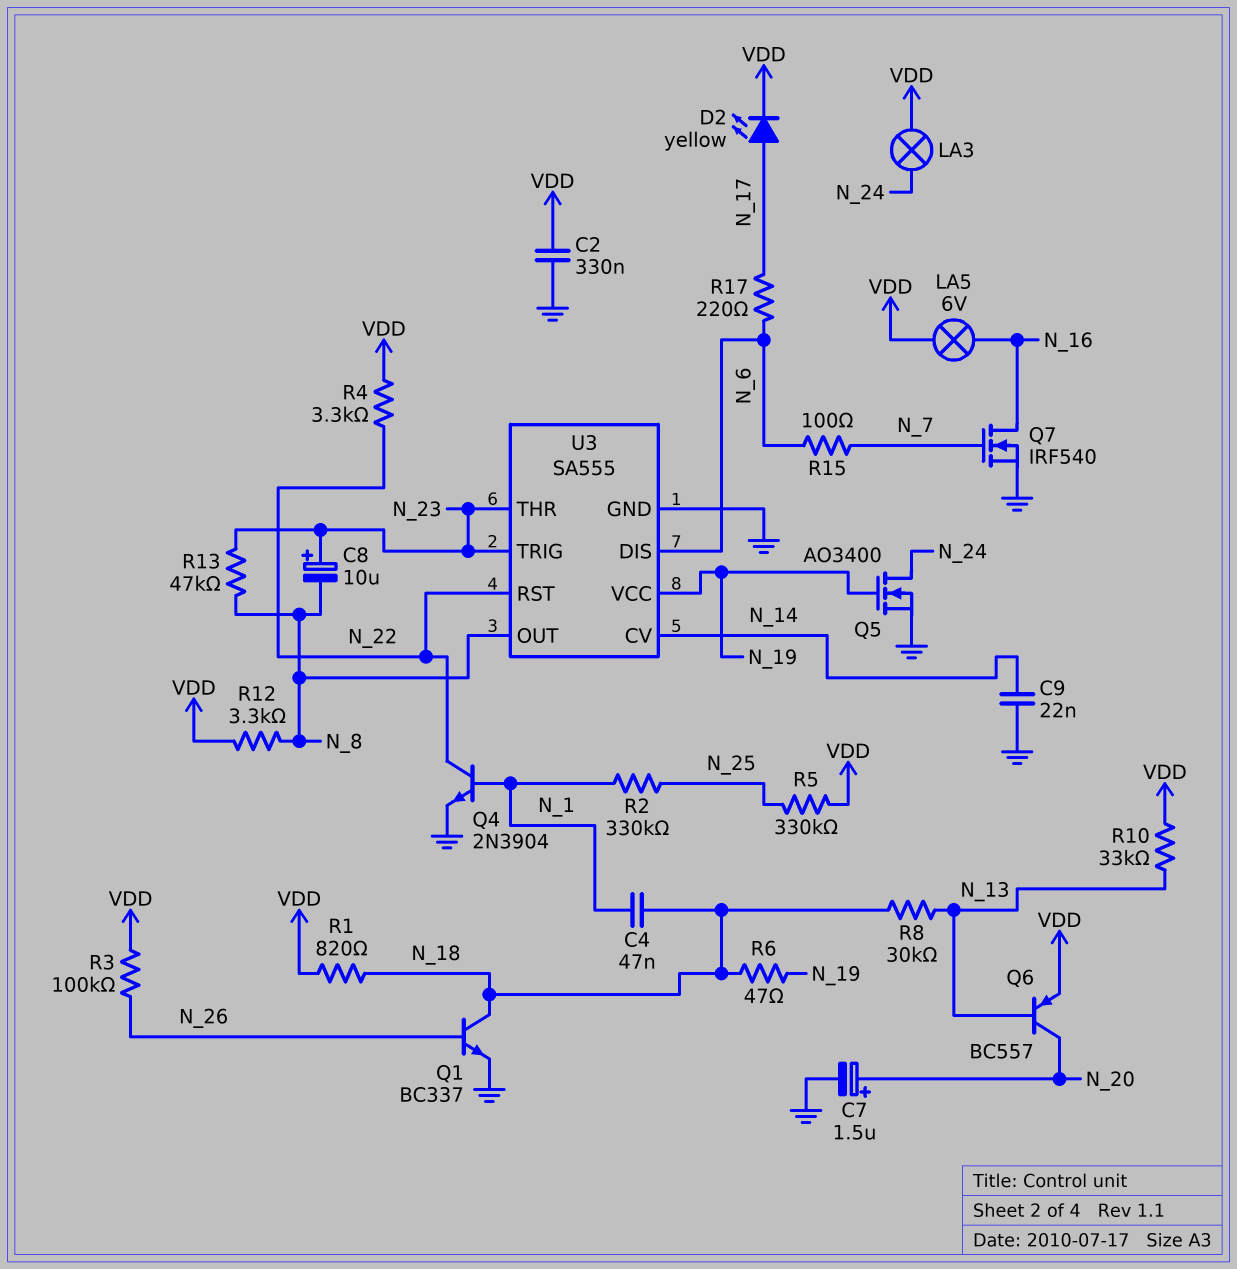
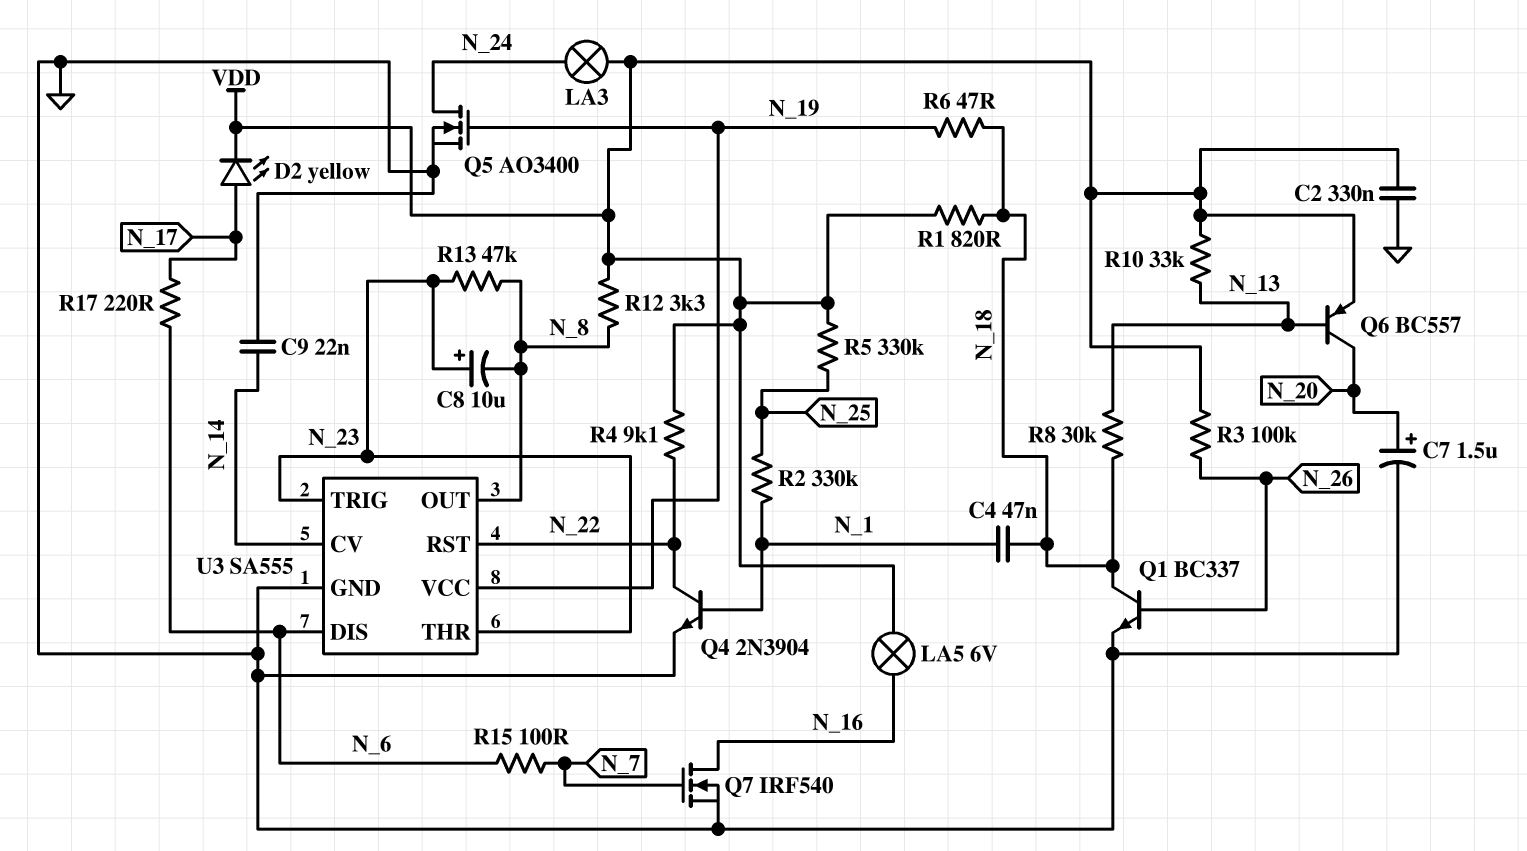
R4: 3.3k (N_22, VDD) -> 9.1k (N_22, VDD)

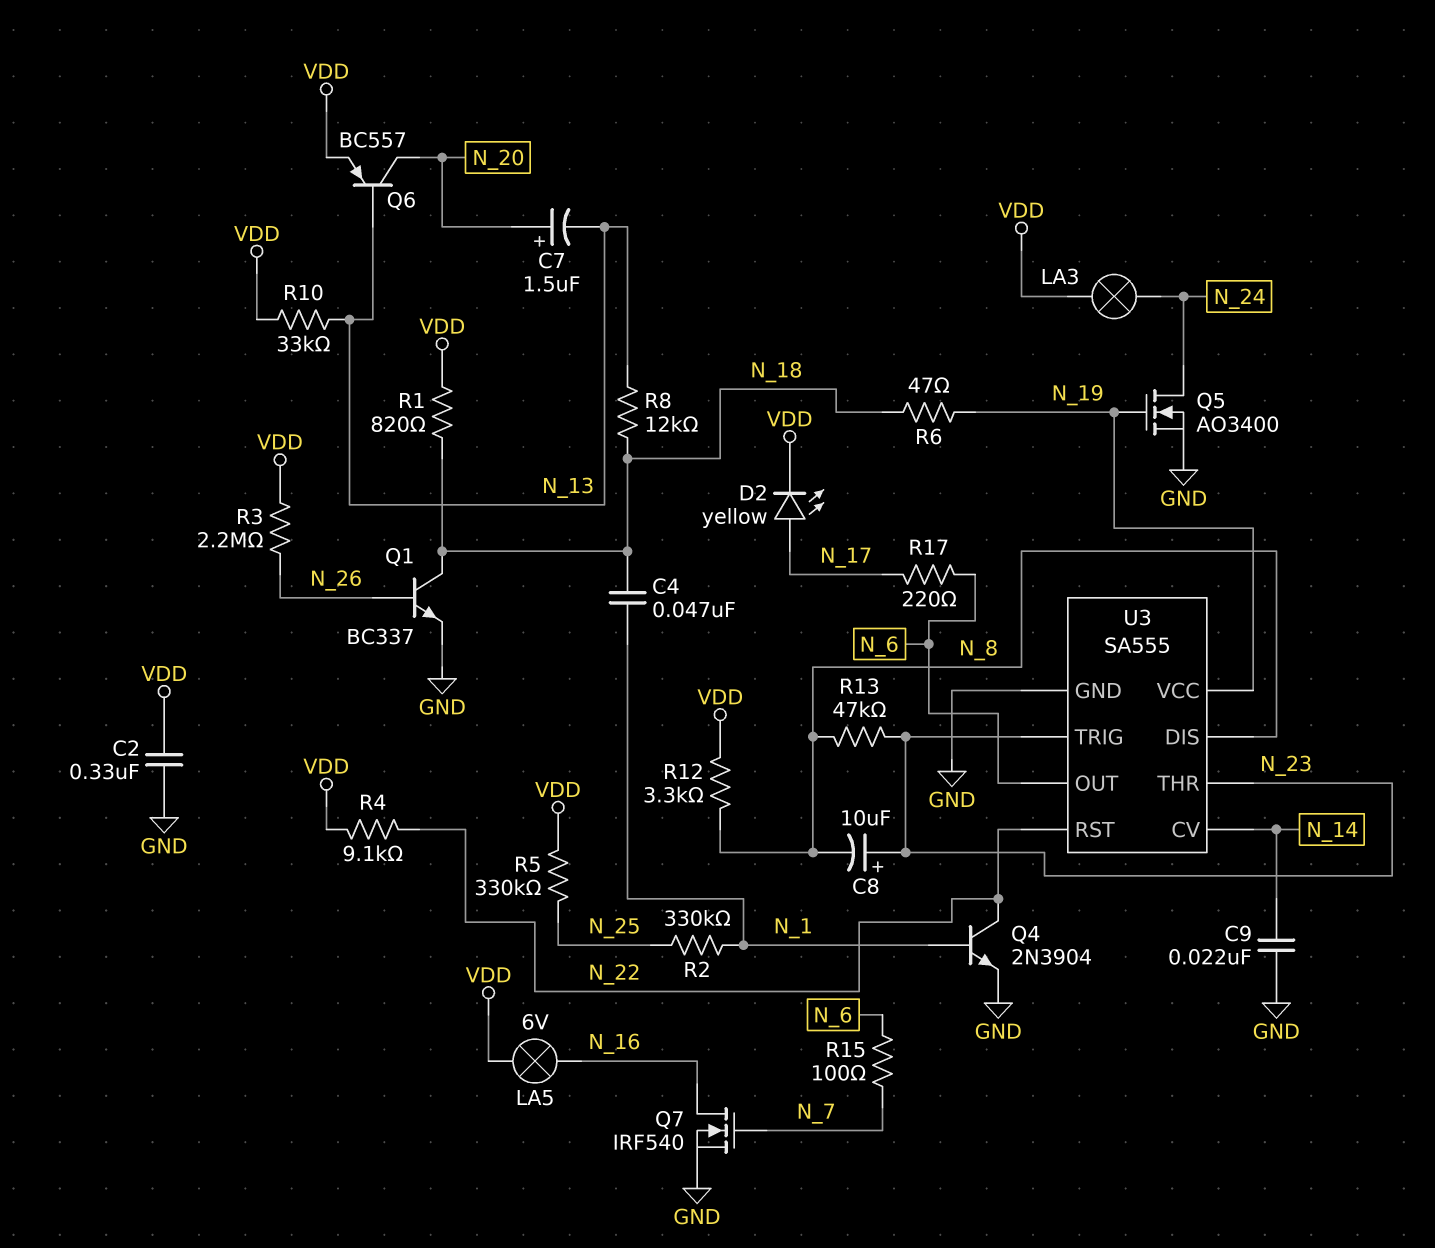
C7: 1.5uF (plus N_20, minus GND) -> 1.5uF (plus N_20, minus N_13)
R3: 100k (N_26, VDD) -> 2.2M (N_26, VDD)
R8: 30k (N_13, N_18) -> 12k (N_13, N_18)
U3 pin DIS: N_6 -> N_8
U3 pin OUT: N_8 -> N_6

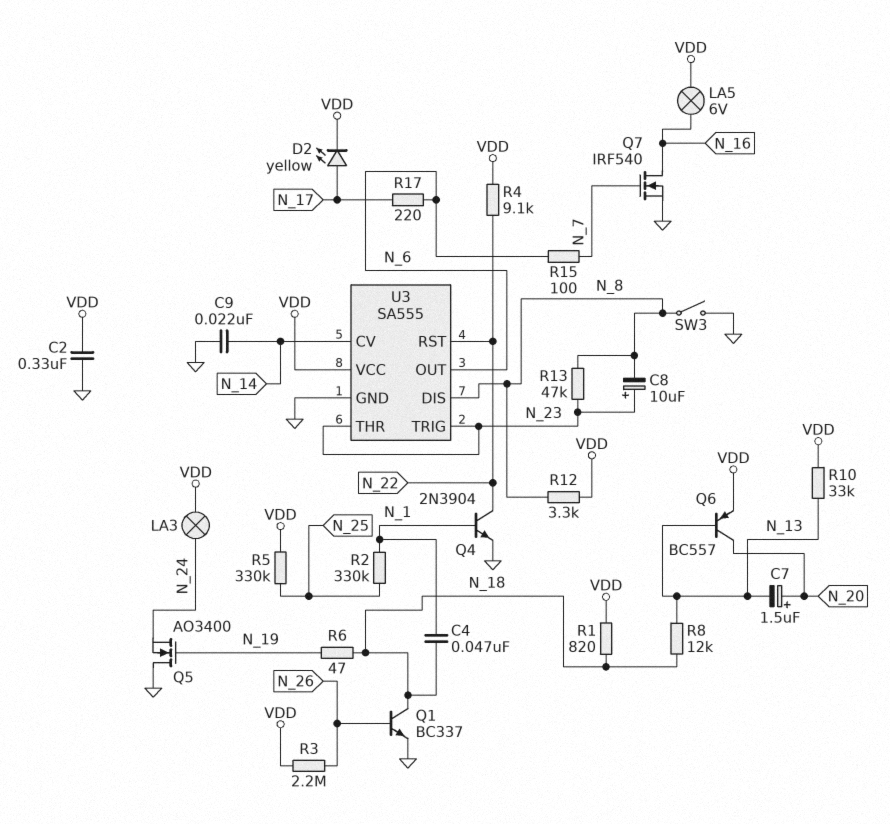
Q5: NMOS AO3400 (G N_19, D N_24, S GND) -> NMOS AO3400 (G N_19, D GND, S N_24)
SW3: none -> switch (GND, N_8)
U3 pin VCC: N_19 -> VDD

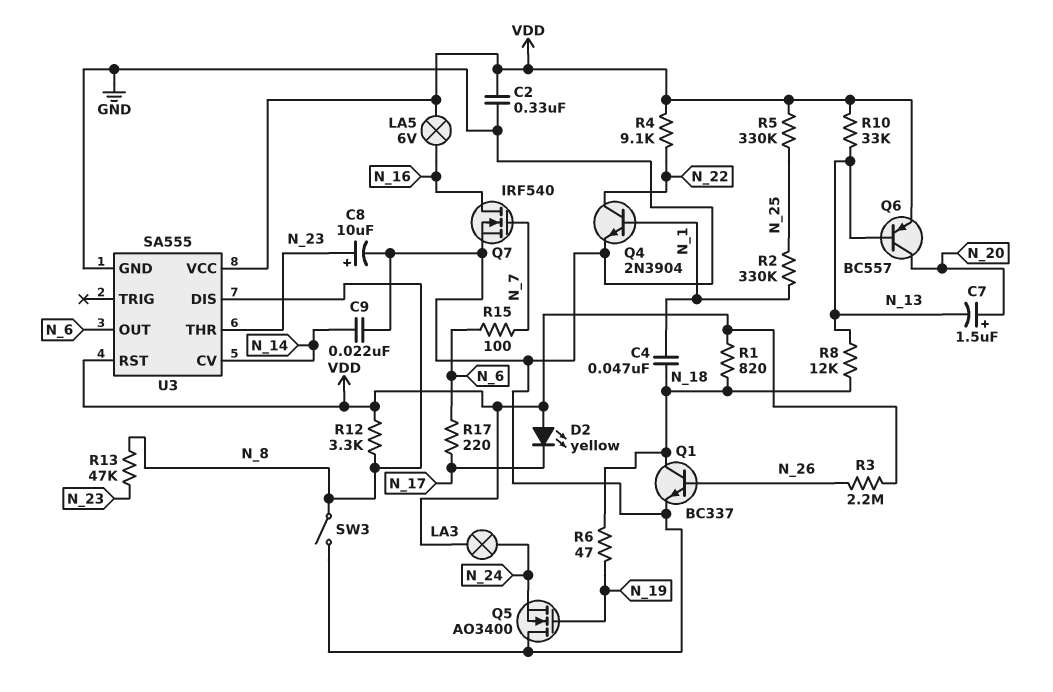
C8: 10uF (plus N_23, minus N_8) -> 10uF (plus N_23, minus GND)
D2: LED yellow (A N_17, K VDD) -> LED yellow (A VDD, K N_17)
U3 pin RST: N_22 -> VDD
U3 pin TRIG: N_23 -> none

